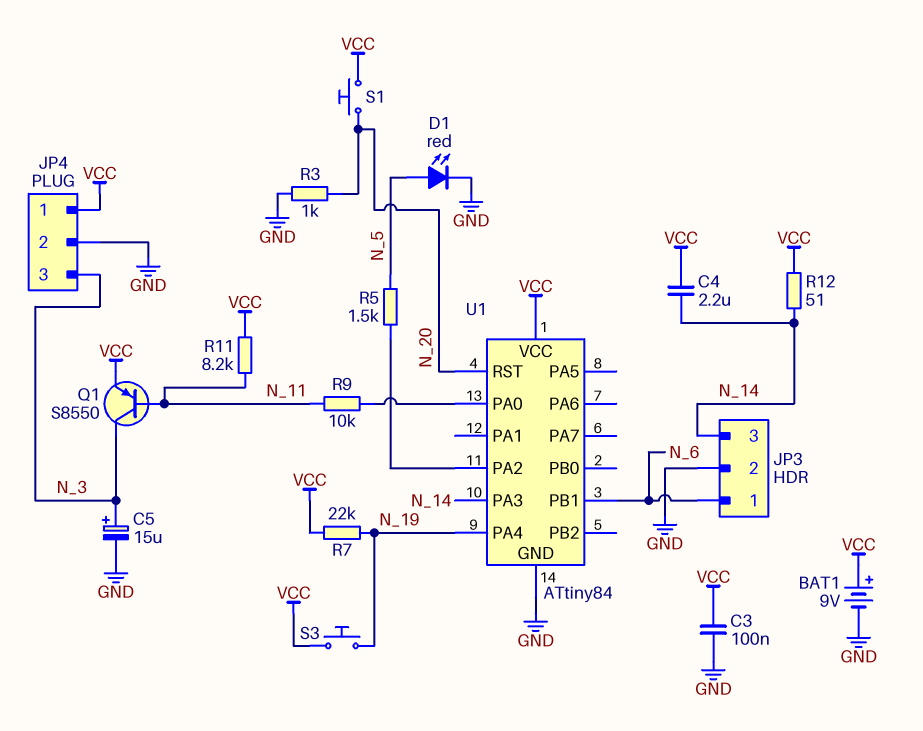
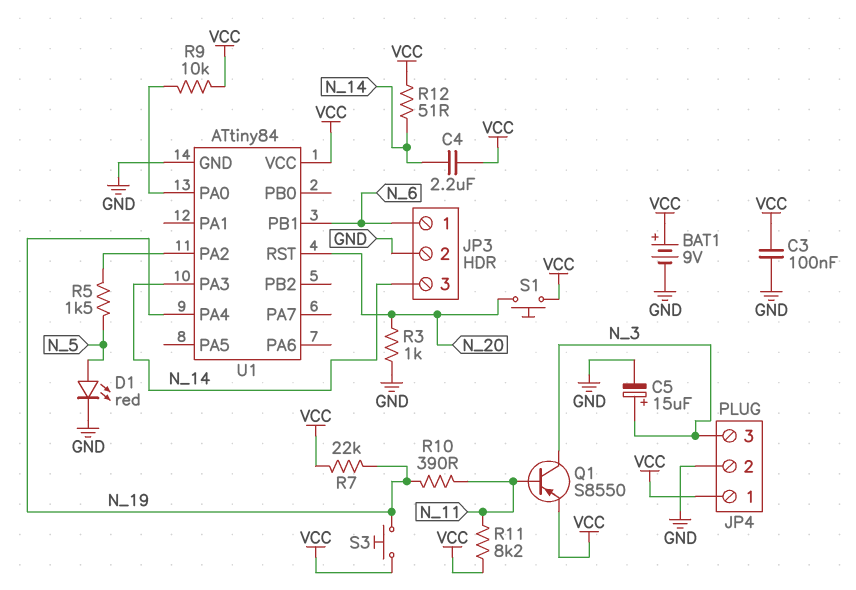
R9: 10k (N_11, U1/PA0) -> 10k (U1/PA0, VCC)
R10: none -> 390 (N_11, N_19)

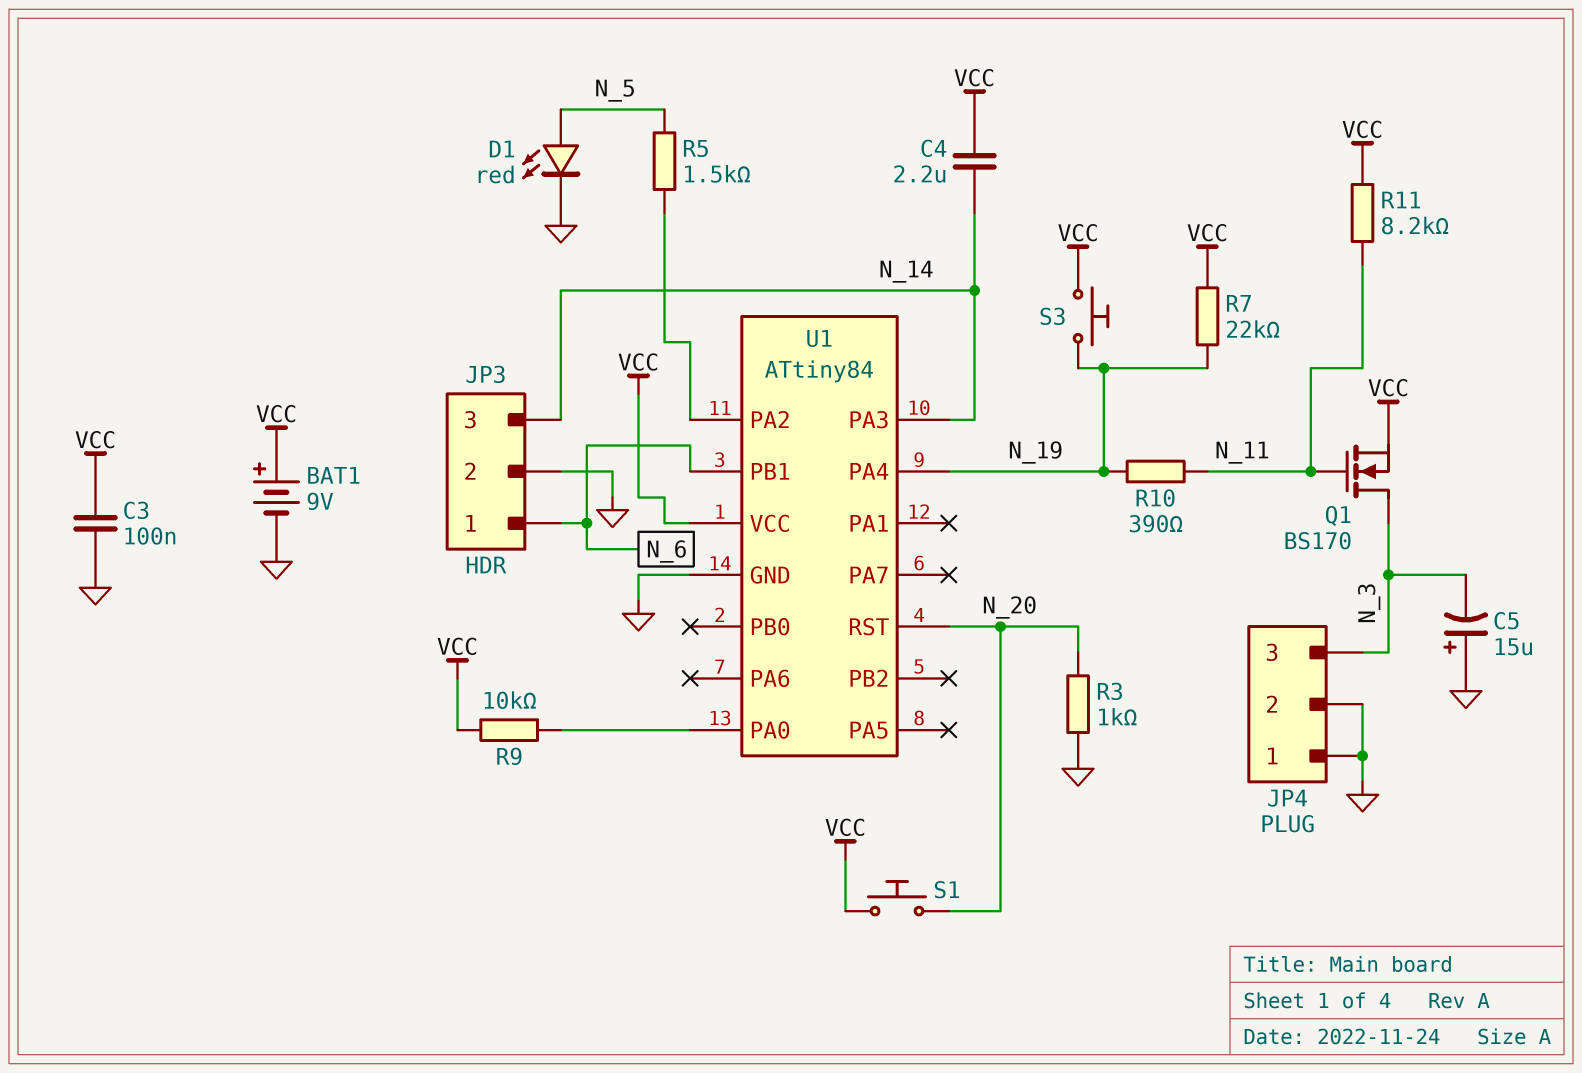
C5: 15uF (plus N_3, minus GND) -> 15uF (plus GND, minus N_3)
JP4 pin 1: VCC -> GND
Q1: PNP S8550 (B N_11, C N_3, E VCC) -> NMOS BS170 (G N_11, D N_3, S VCC)
R12: 51 (N_14, VCC) -> none

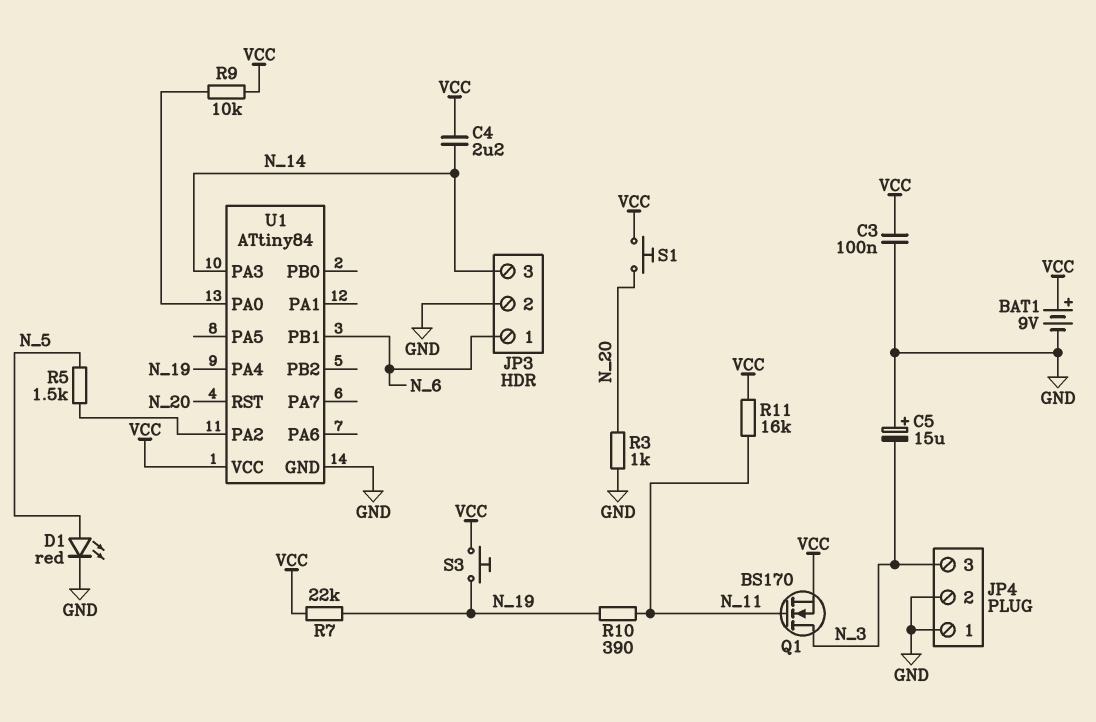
R11: 8.2k (N_11, VCC) -> 16k (N_11, VCC)

